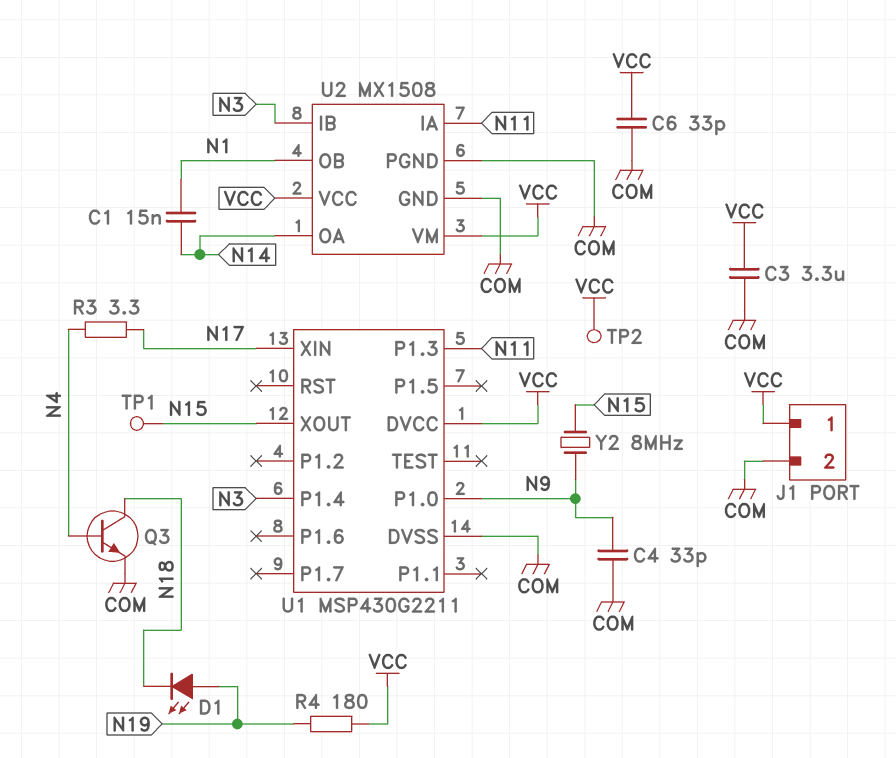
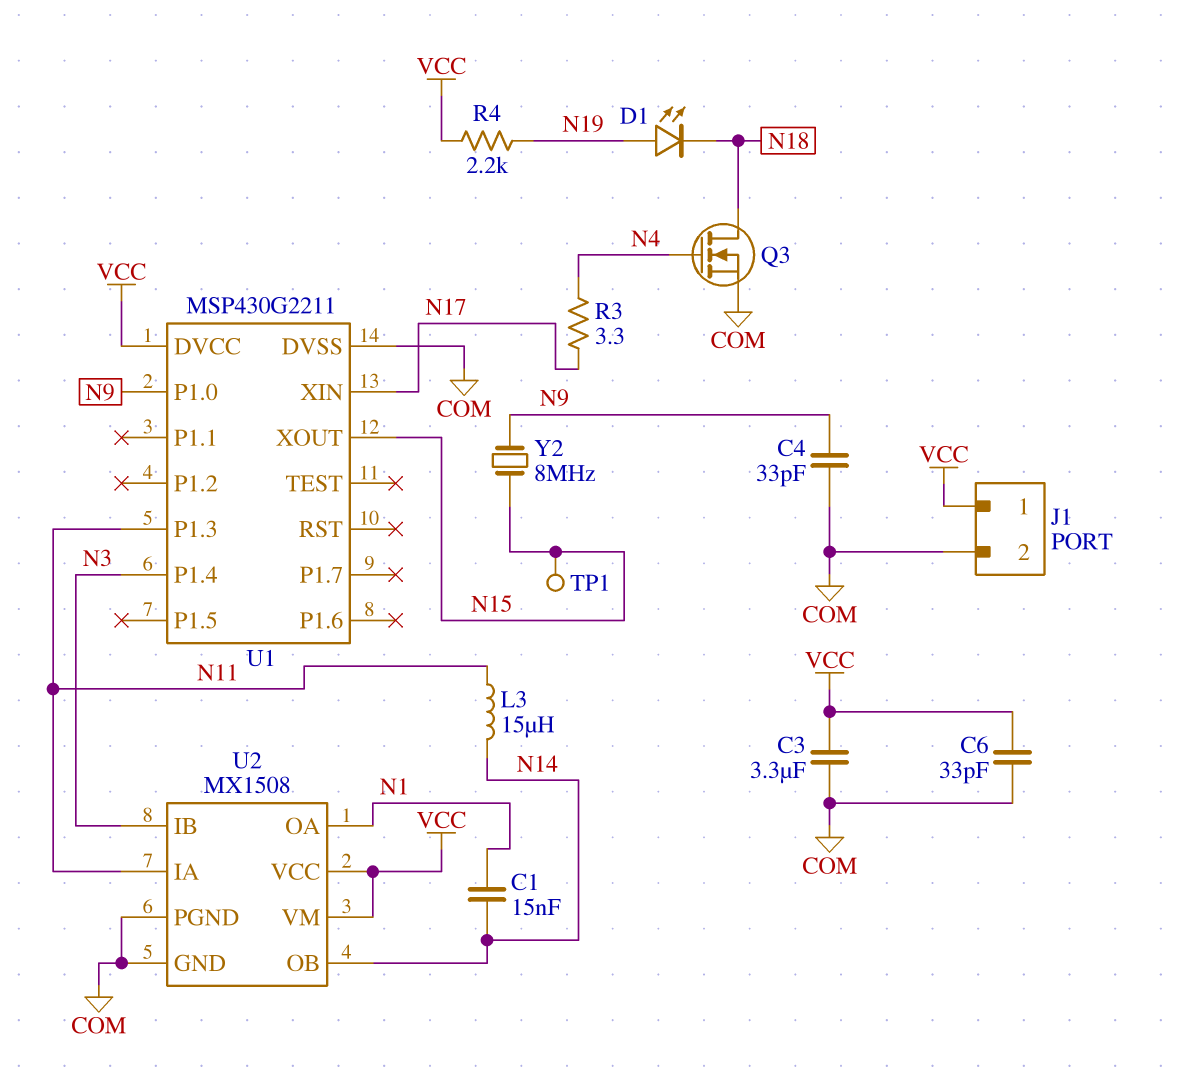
L3: none -> 15uH (N11, N14)
Q3: NPN (B N4, C N18, E COM) -> NMOS (G N4, D N18, S COM)
R4: 180 (N19, VCC) -> 2.2k (N19, VCC)
TP2: test point (VCC) -> none
U2 pin OA: N14 -> N1
U2 pin OB: N1 -> N14

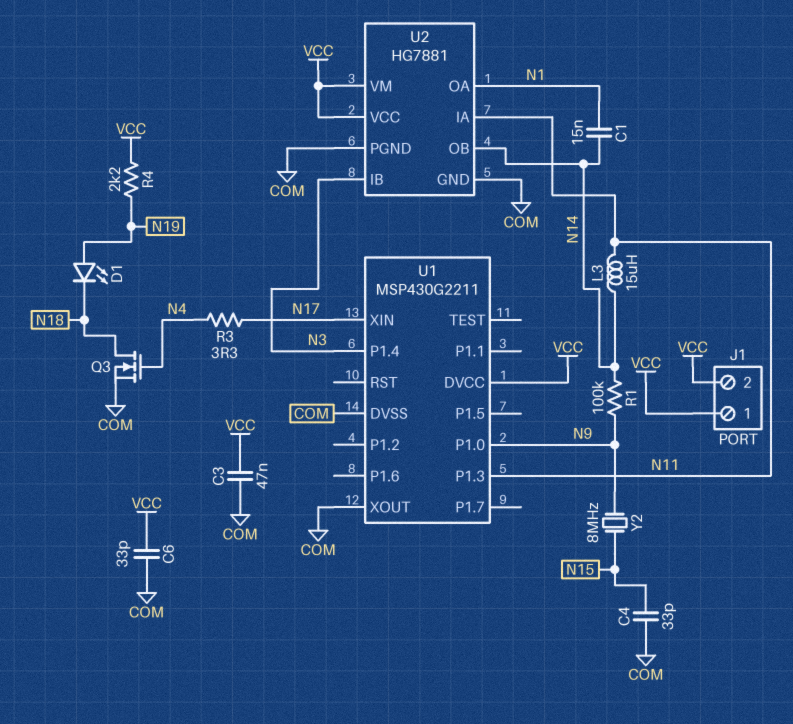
C3: 3.3uF (COM, VCC) -> 47nF (COM, VCC)
C4: 33pF (COM, N9) -> 33pF (COM, N15)
J1 pin 2: COM -> VCC
R1: none -> 100k (N9, N14)
TP1: test point (N15) -> none
U1 pin XOUT: N15 -> COM
U2: MX1508 -> HG7881

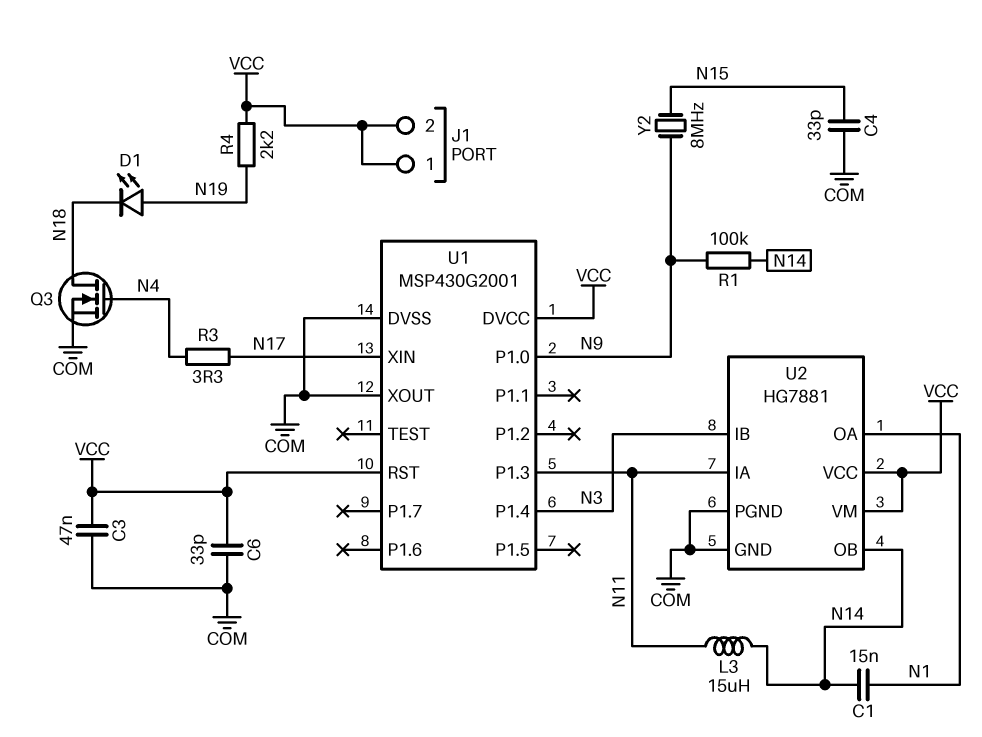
U1: MSP430G2211 -> MSP430G2001
U1 pin RST: none -> VCC

